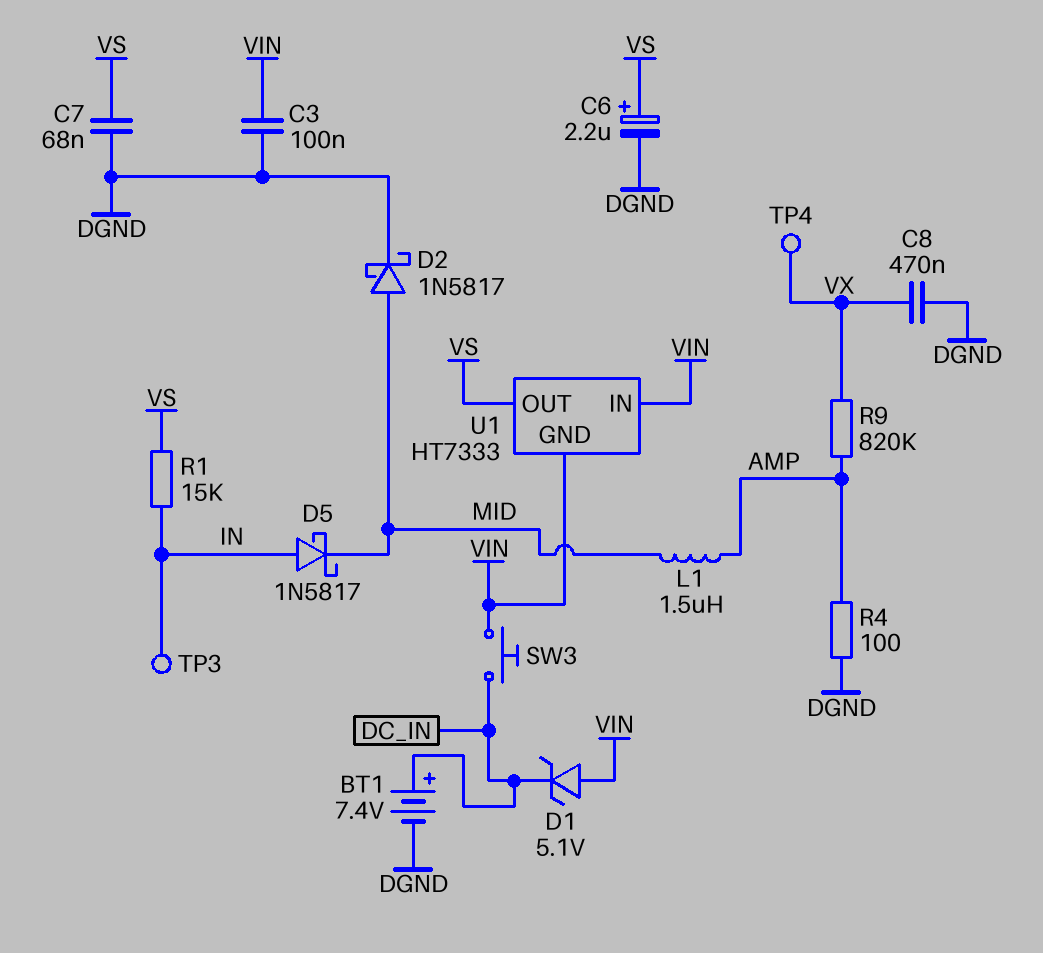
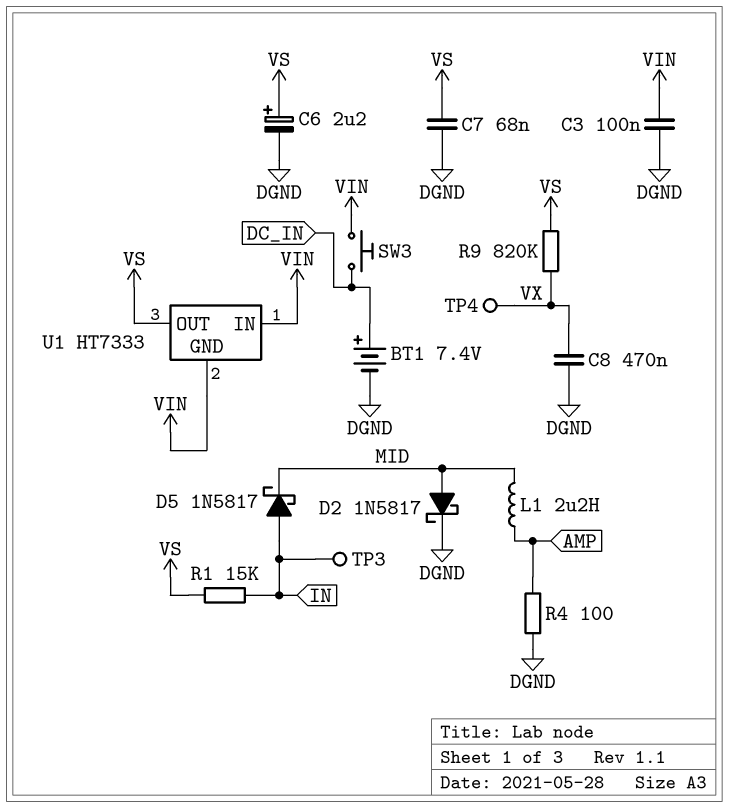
D1: zener 5.1V (A VIN, K DC_IN) -> none
L1: 1.5uH (AMP, MID) -> 2.2uH (AMP, MID)
R9: 820k (AMP, VX) -> 820k (VS, VX)

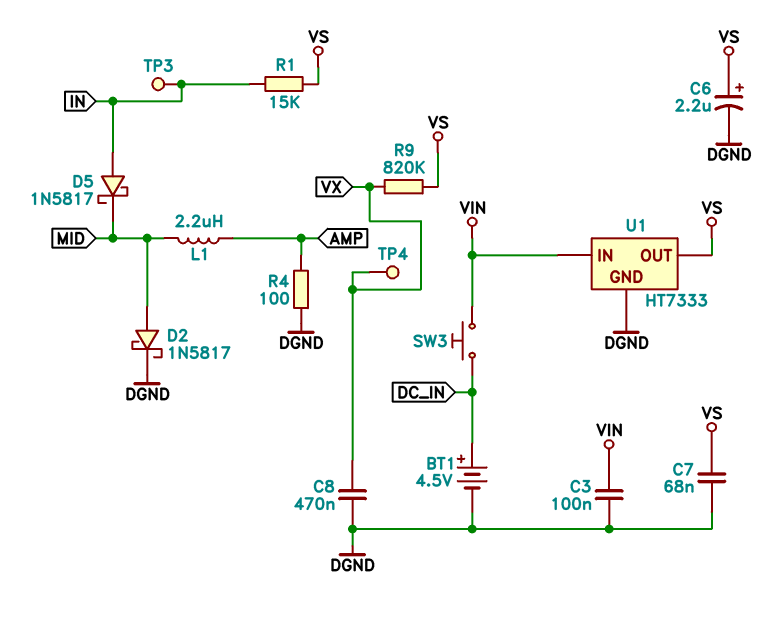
BT1: 7.4V (plus DC_IN, minus DGND) -> 4.5V (plus DC_IN, minus DGND)
U1 pin GND: VIN -> DGND

